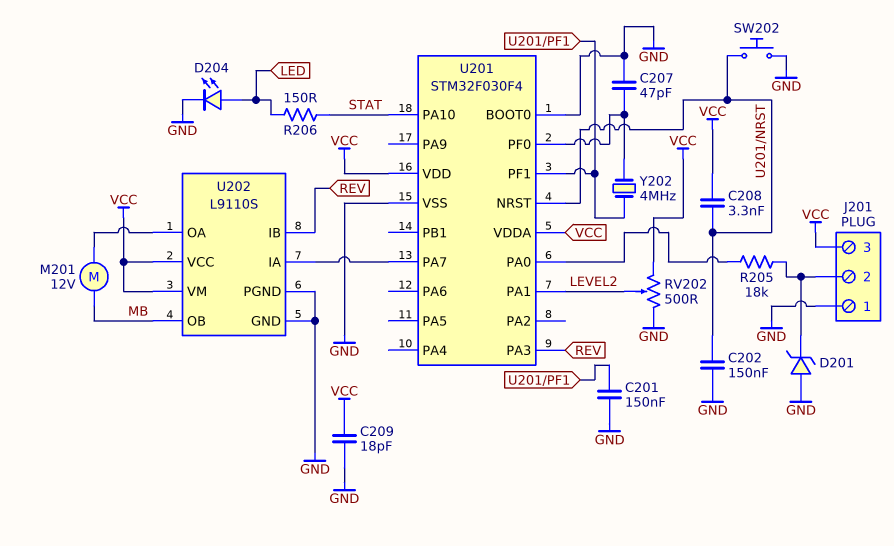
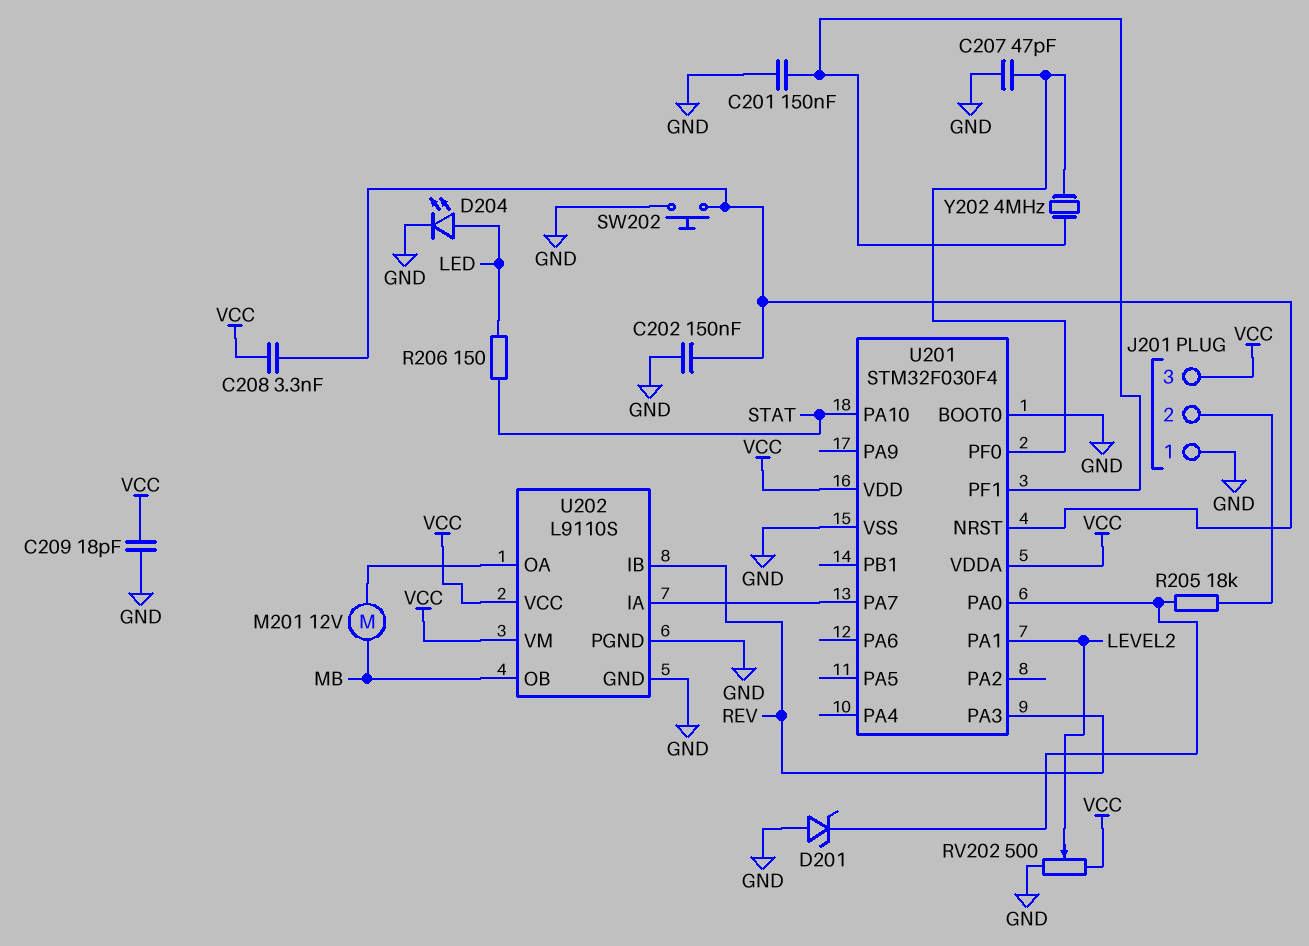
D201: zener (A GND, K J201/2) -> zener (A GND, K U201/PA0)

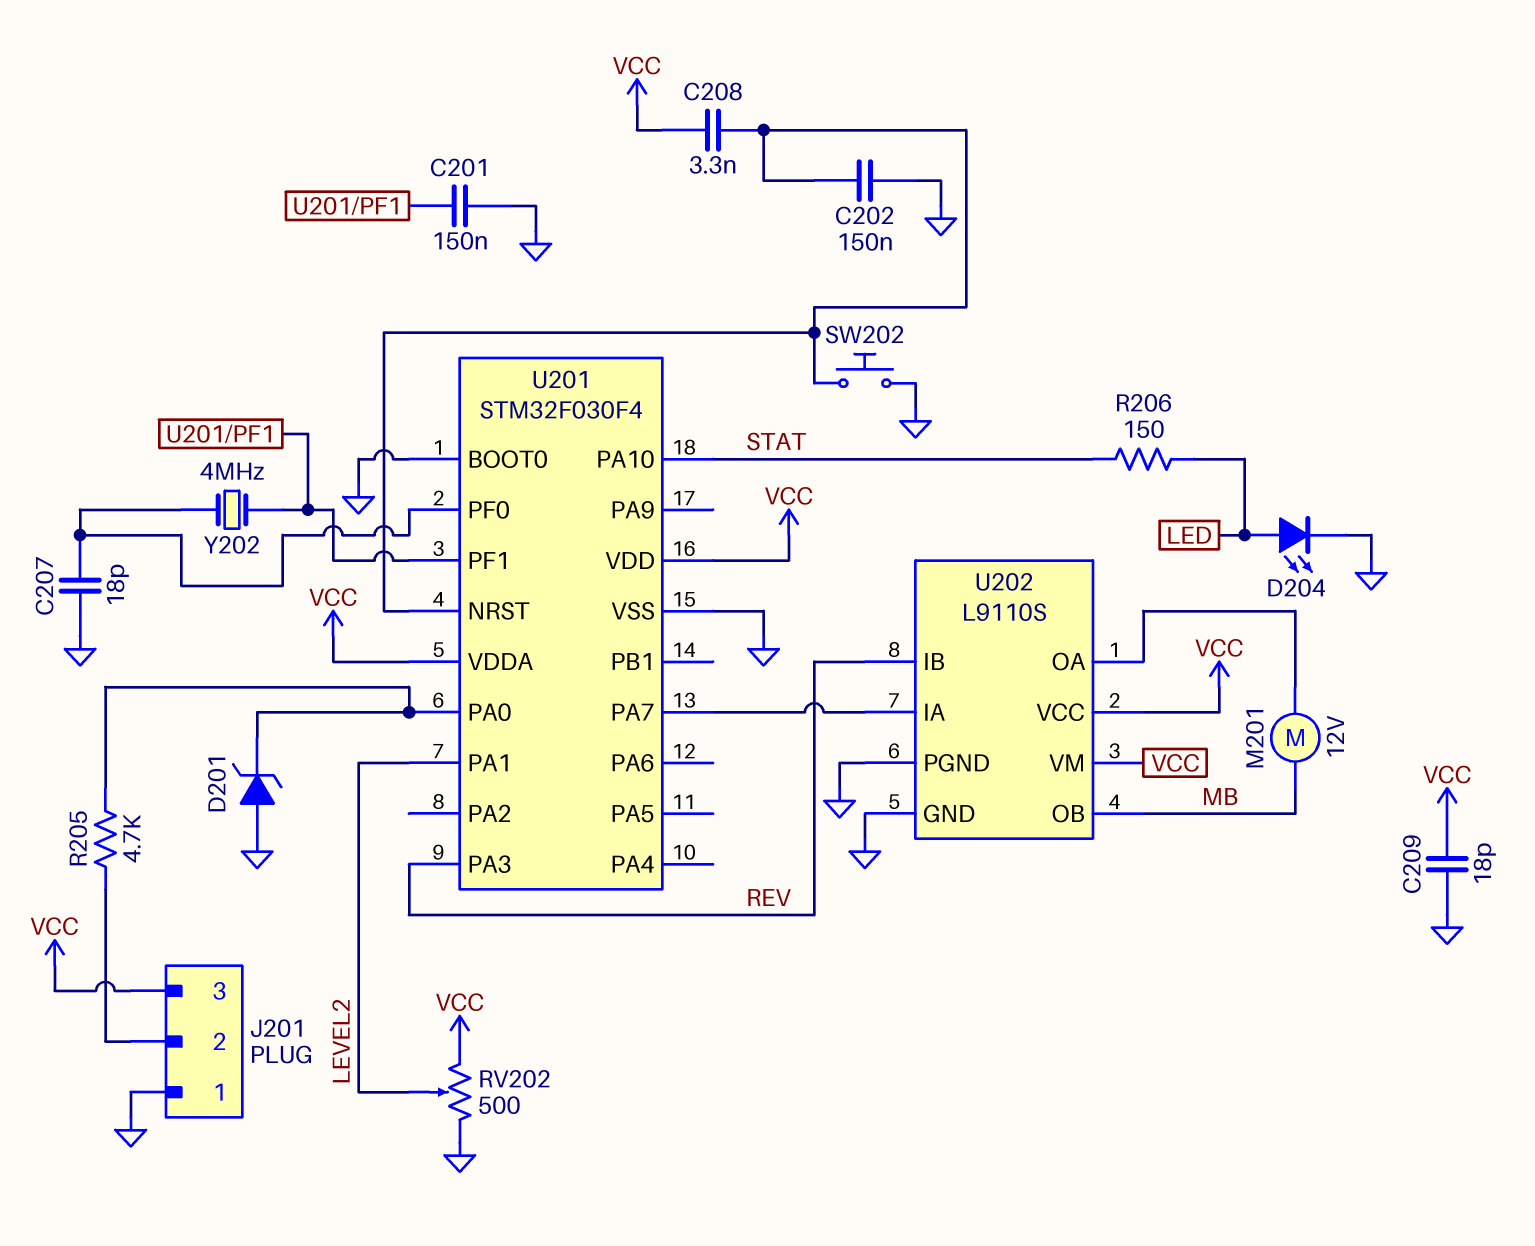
C207: 47pF (GND, U201/PF0) -> 18pF (GND, U201/PF0)
R205: 18k (J201/2, U201/PA0) -> 4.7k (J201/2, U201/PA0)

